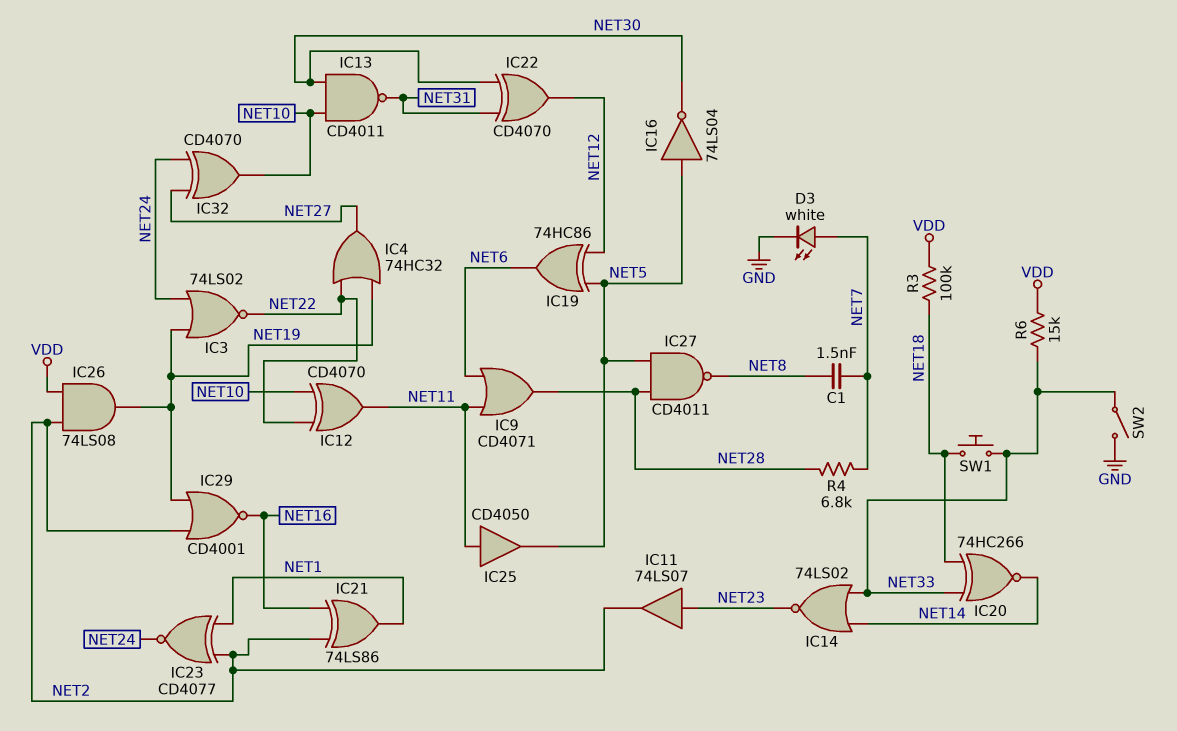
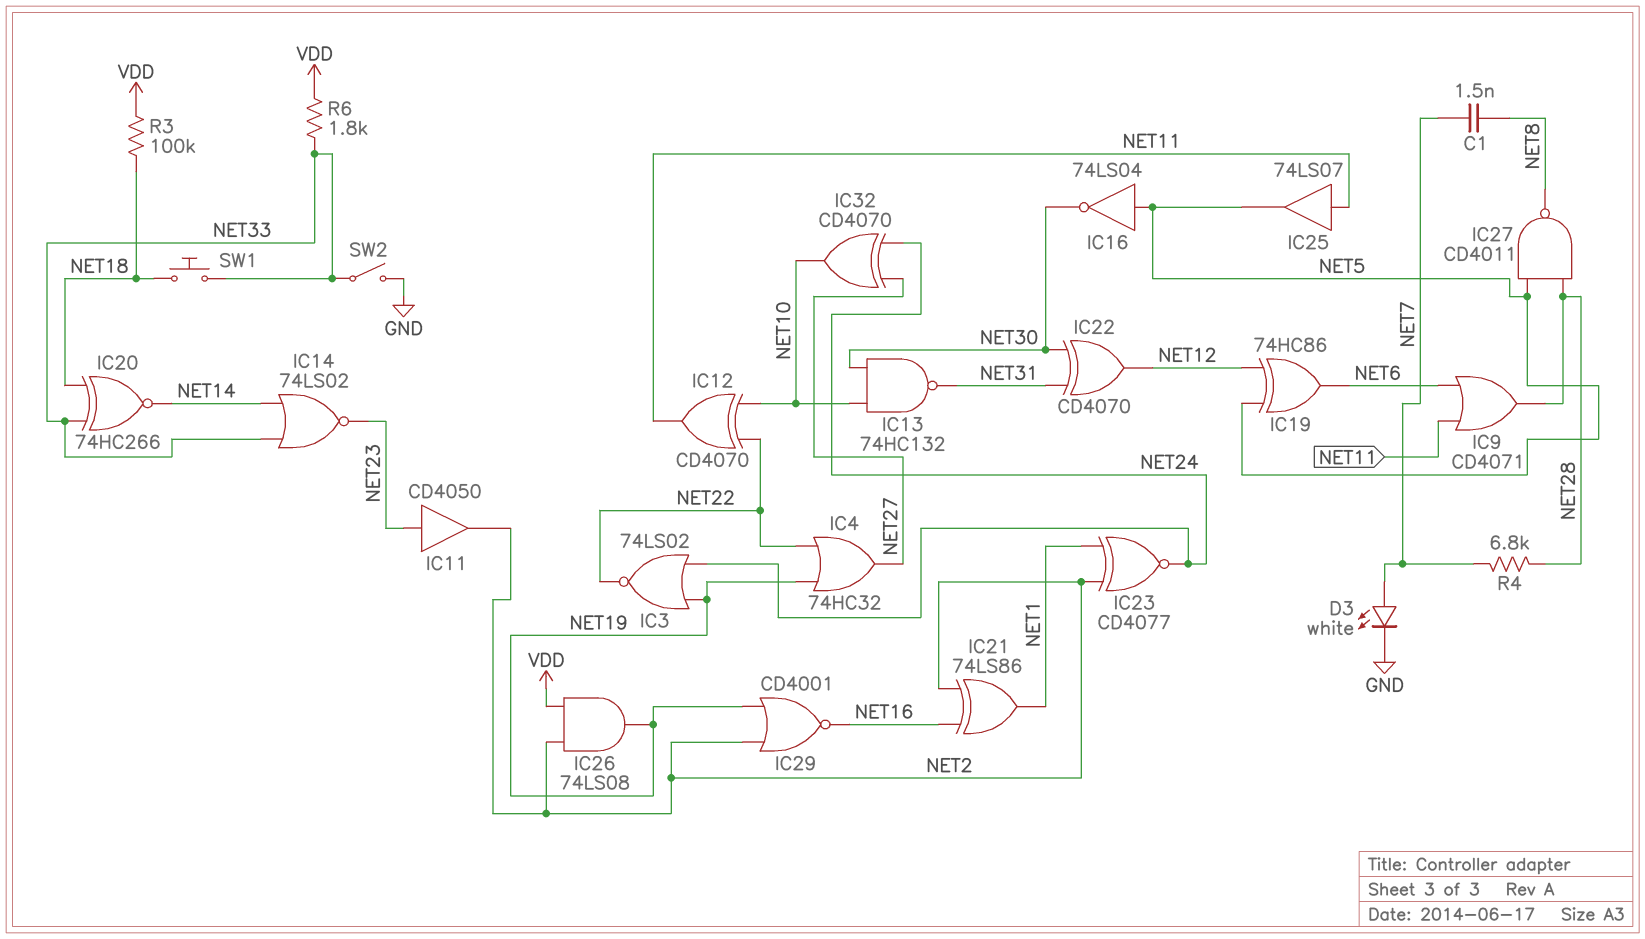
IC11: buffer 74LS07 (in NET23, out NET2) -> buffer CD4050 (in NET23, out NET2)
IC13: NAND CD4011 (in NET10, in NET30, out NET31) -> NAND 74HC132 (in NET10, in NET30, out NET31)
IC25: buffer CD4050 (in NET11, out NET5) -> buffer 74LS07 (in NET11, out NET5)
R6: 15k (NET33, VDD) -> 1.8k (NET33, VDD)

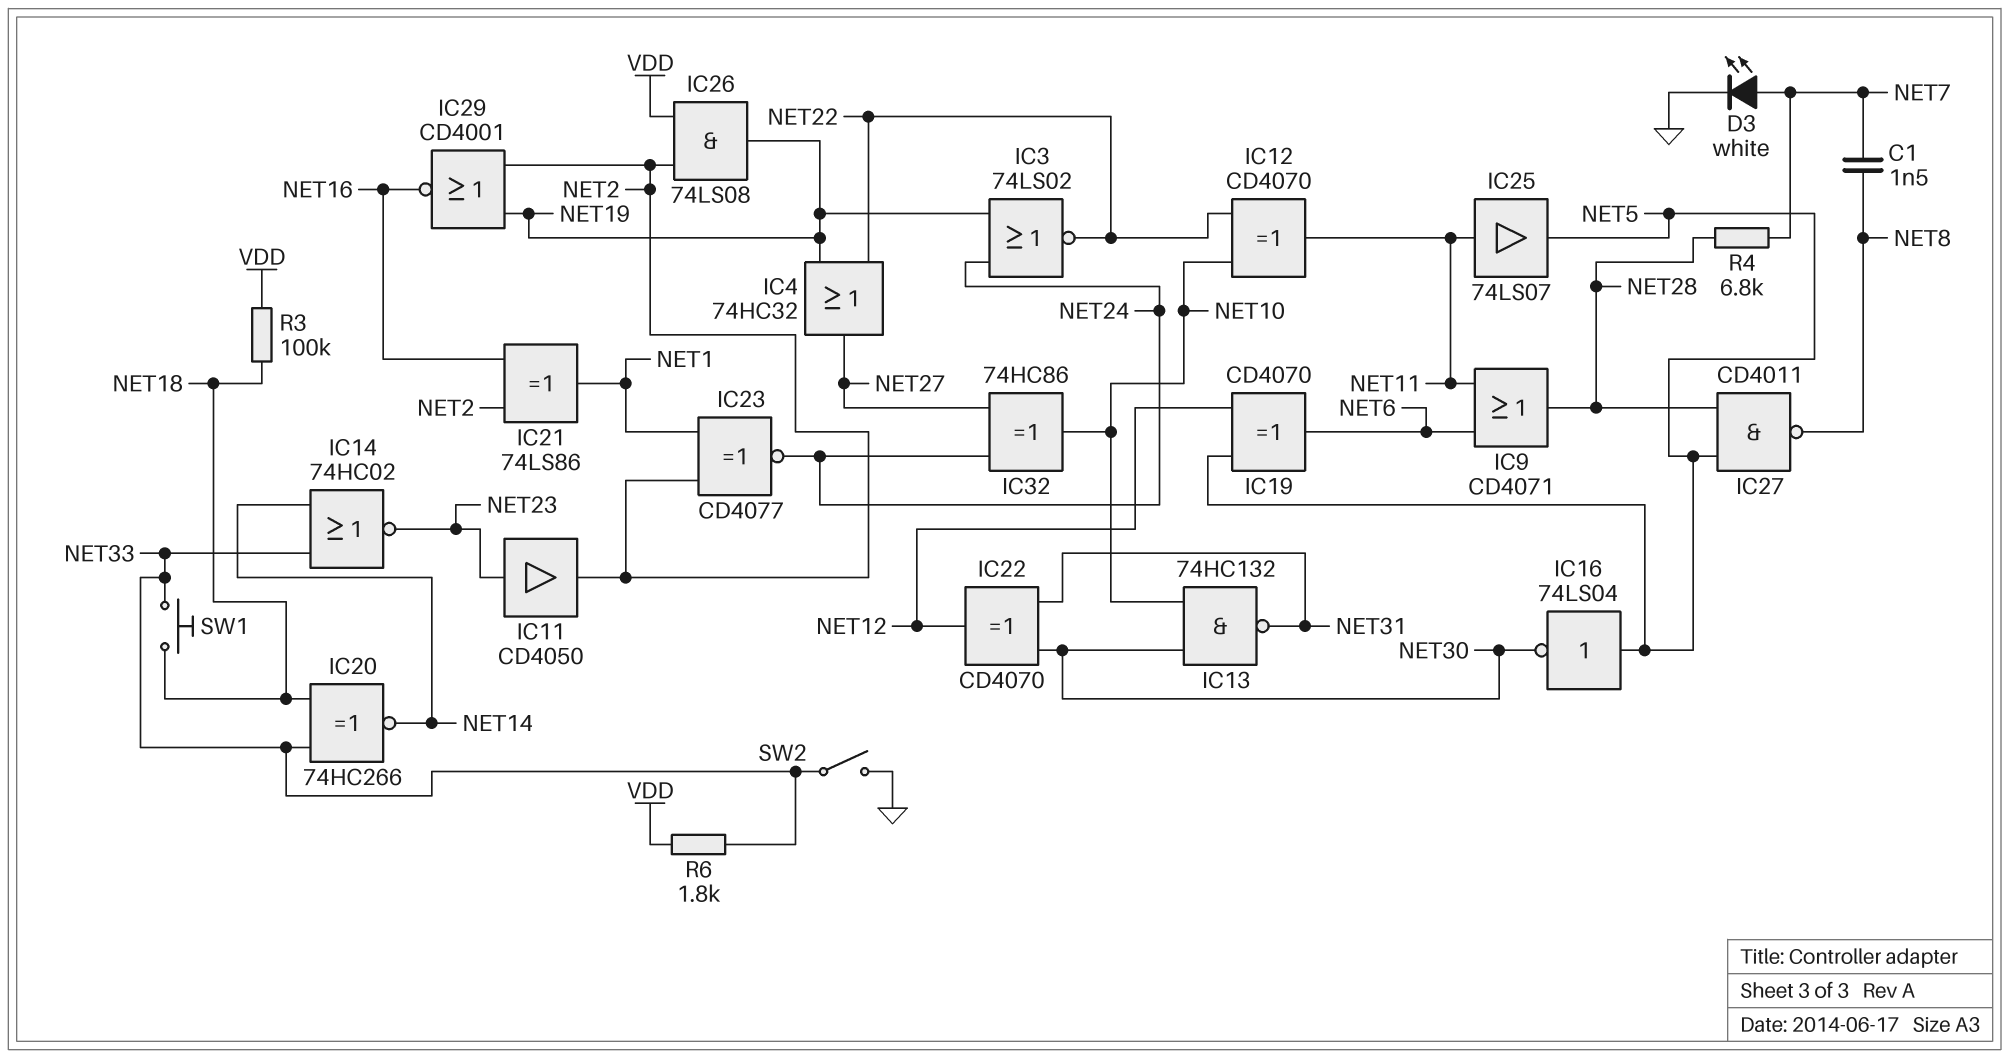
IC14: NOR 74LS02 (in NET14, in NET33, out NET23) -> NOR 74HC02 (in NET14, in NET33, out NET23)
IC19: XOR 74HC86 (in NET5, in NET12, out NET6) -> XOR CD4070 (in NET5, in NET12, out NET6)
IC32: XOR CD4070 (in NET24, in NET27, out NET10) -> XOR 74HC86 (in NET24, in NET27, out NET10)

